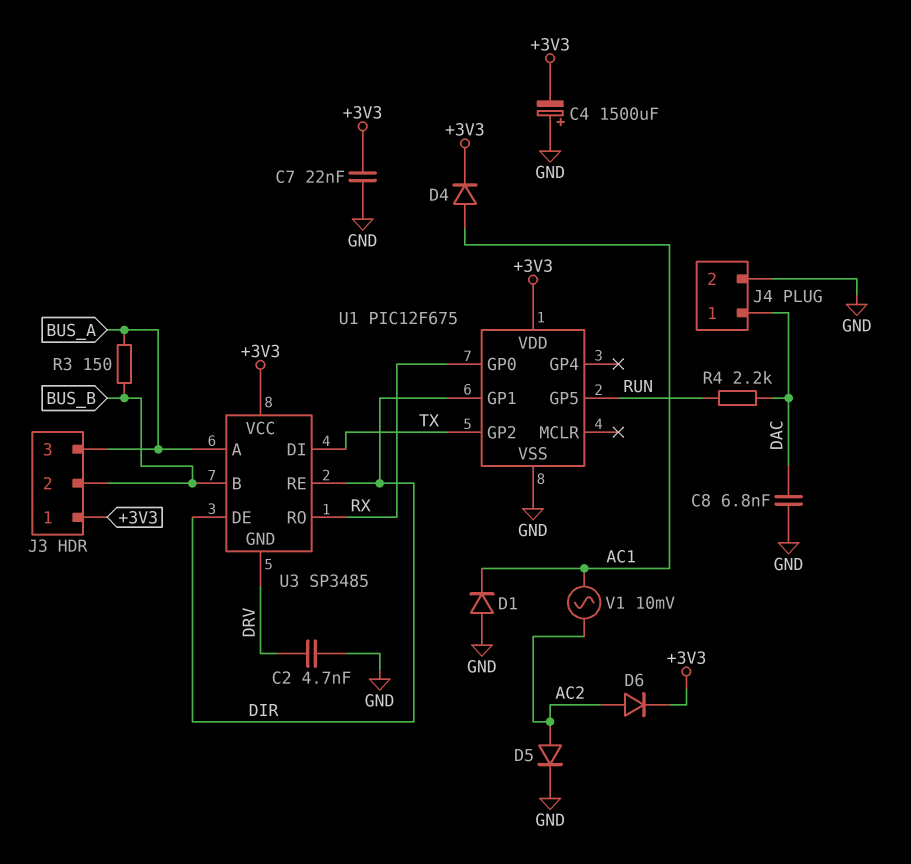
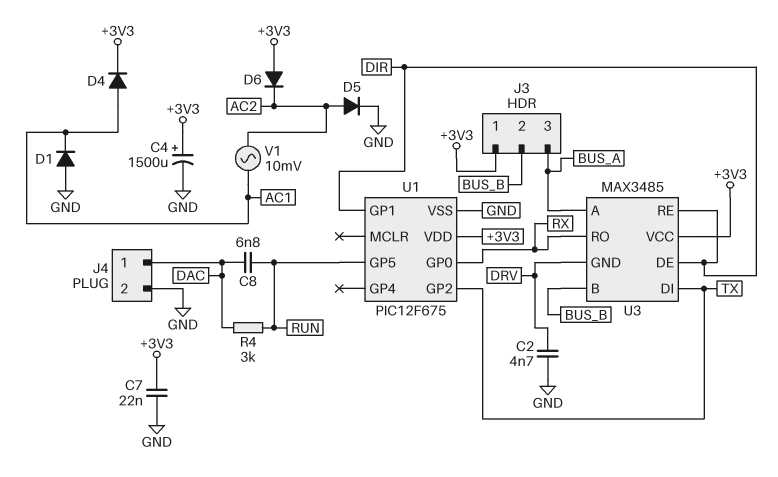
C4: 1500uF (plus GND, minus +3V3) -> 1500uF (plus +3V3, minus GND)
C8: 6.8nF (DAC, GND) -> 6.8nF (DAC, RUN)
D6: diode (A AC2, K +3V3) -> diode (A +3V3, K AC2)
R3: 150 (BUS_A, BUS_B) -> none
R4: 2.2k (DAC, RUN) -> 3k (DAC, RUN)
U3: SP3485 -> MAX3485

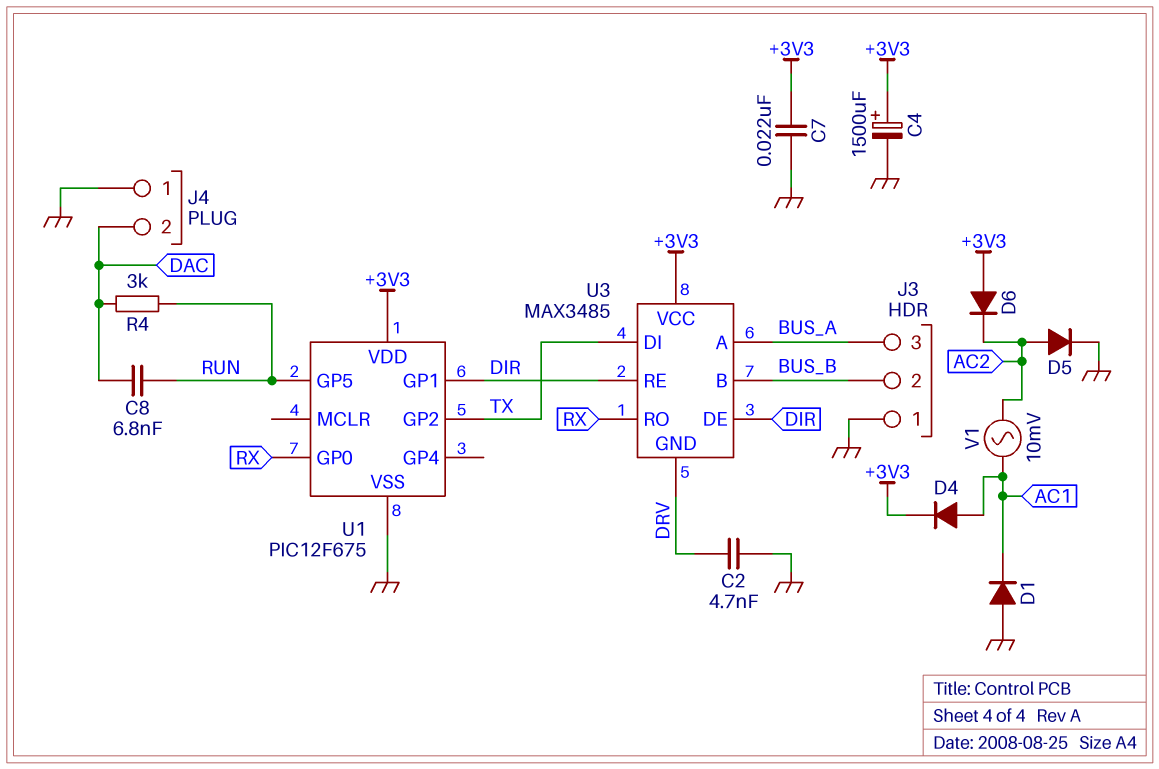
J3 pin 1: +3V3 -> GND
J4 pin 1: DAC -> GND
J4 pin 2: GND -> DAC

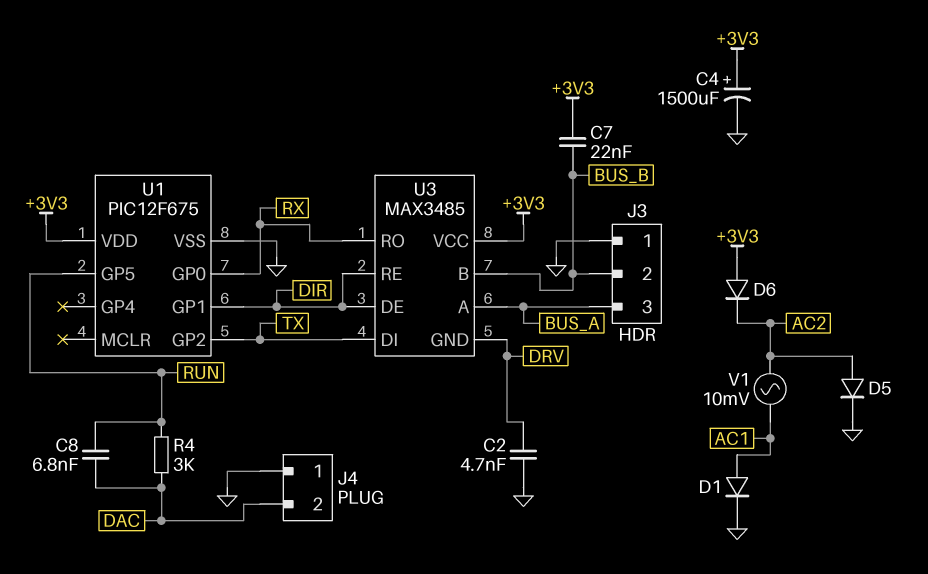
C7: 22nF (+3V3, GND) -> 22nF (+3V3, BUS_B)
D1: diode (A GND, K AC1) -> diode (A AC1, K GND)
D4: diode (A AC1, K +3V3) -> none

